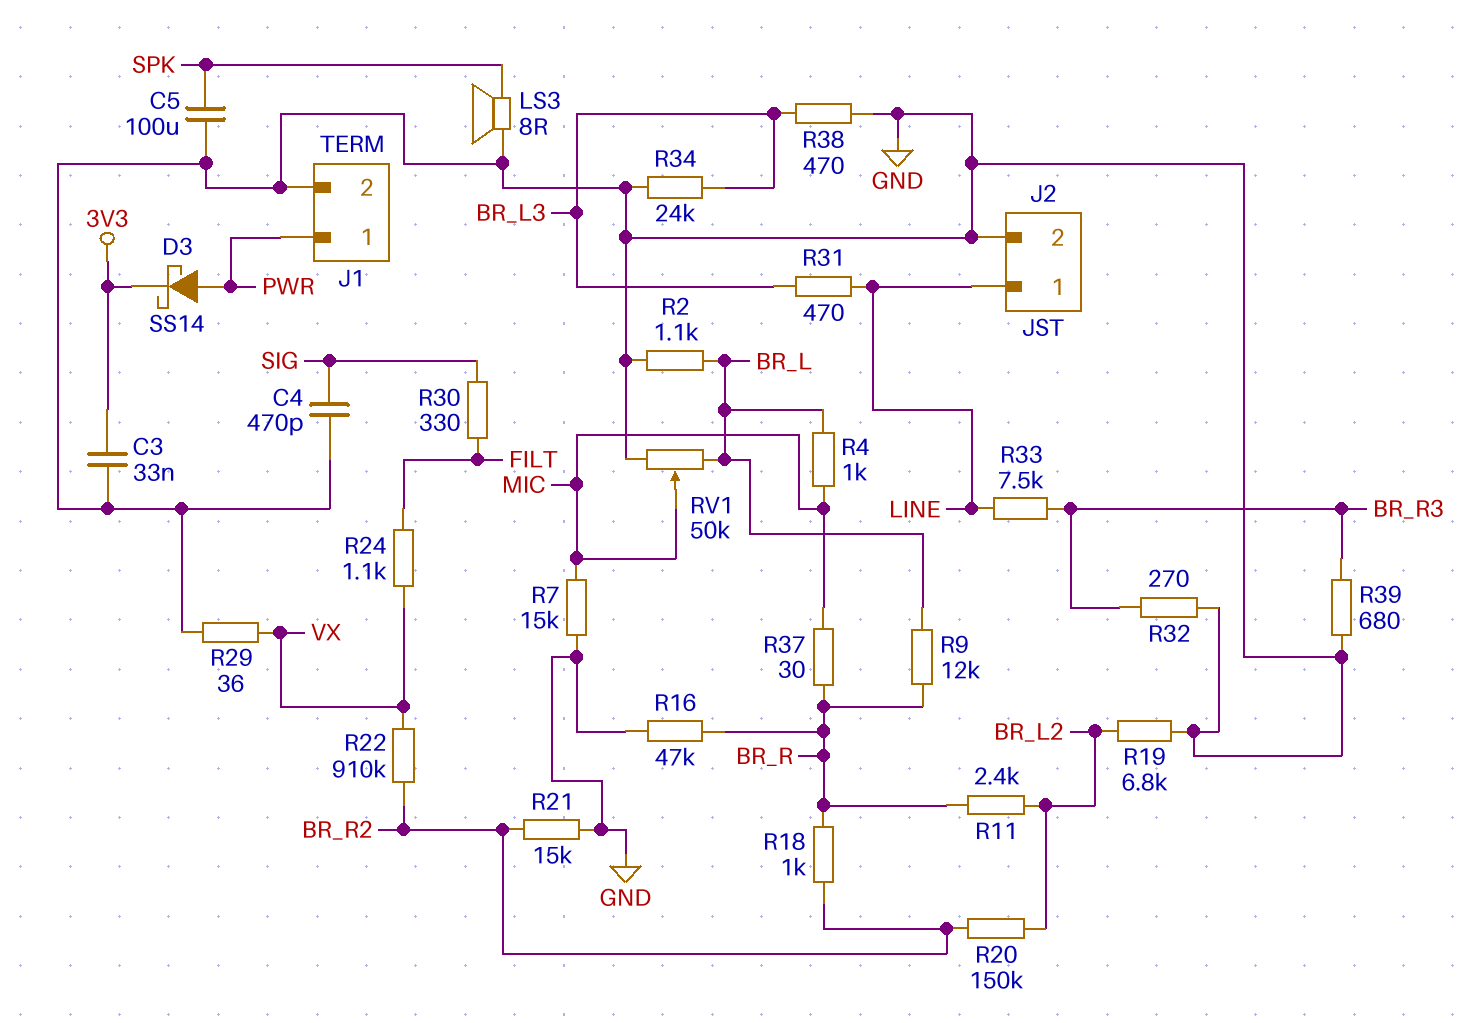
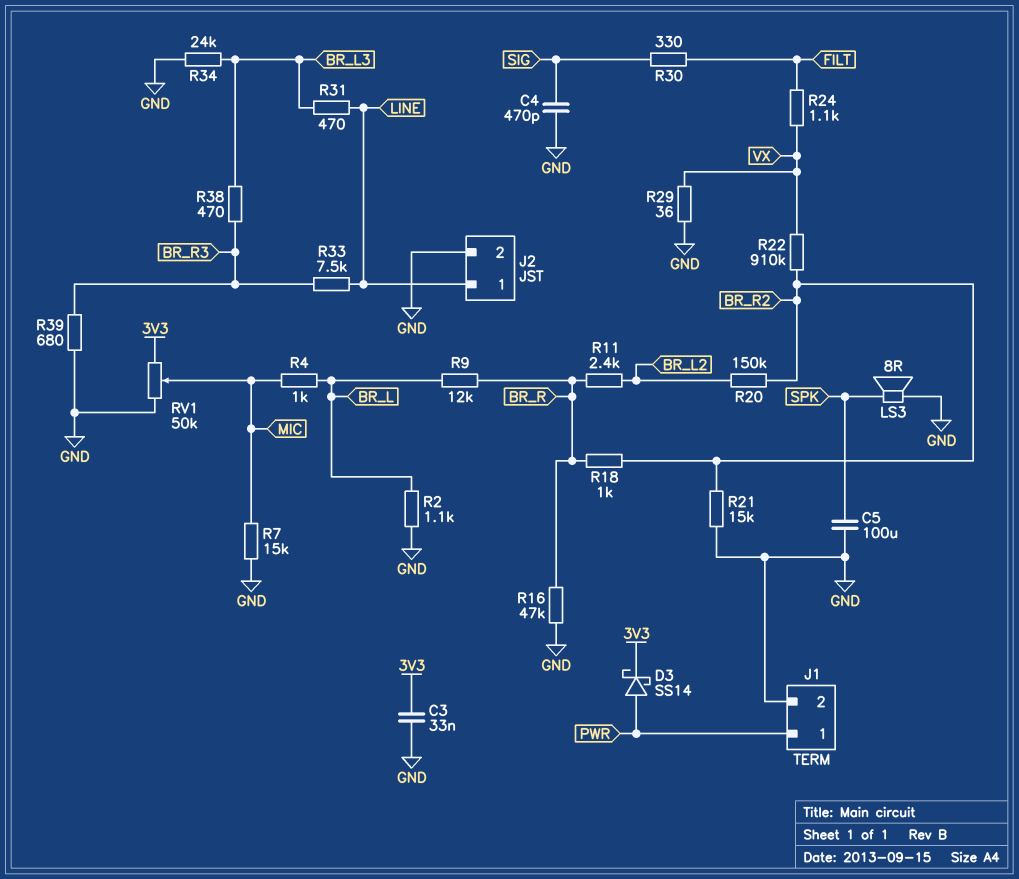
R19: 6.8k (BR_L2, GND) -> none
R32: 270 (BR_R3, GND) -> none
R37: 30 (BR_R, MIC) -> none
R38: 470 (BR_L3, GND) -> 470 (BR_L3, BR_R3)
RV1: 50k (BR_L, GND, wiper MIC) -> 50k (3V3, GND, wiper MIC)

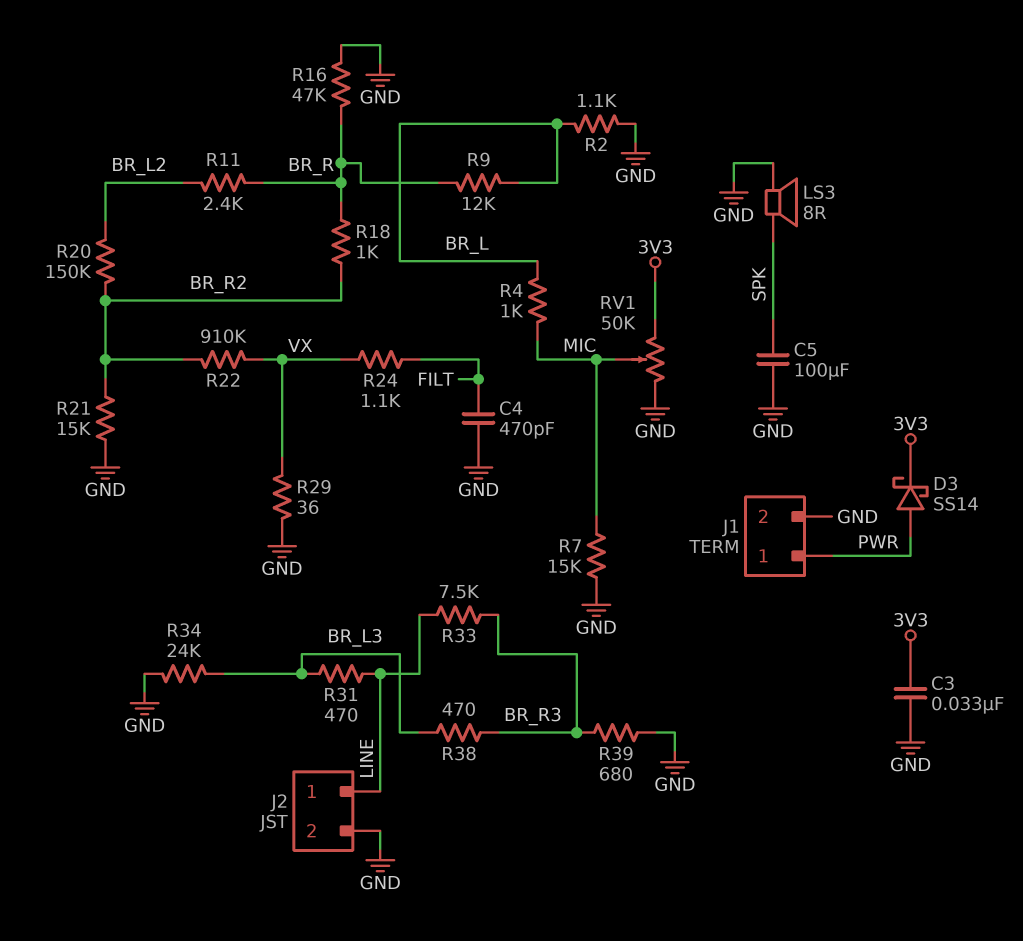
C4: 470pF (GND, SIG) -> 470pF (FILT, GND)
R30: 330 (FILT, SIG) -> none

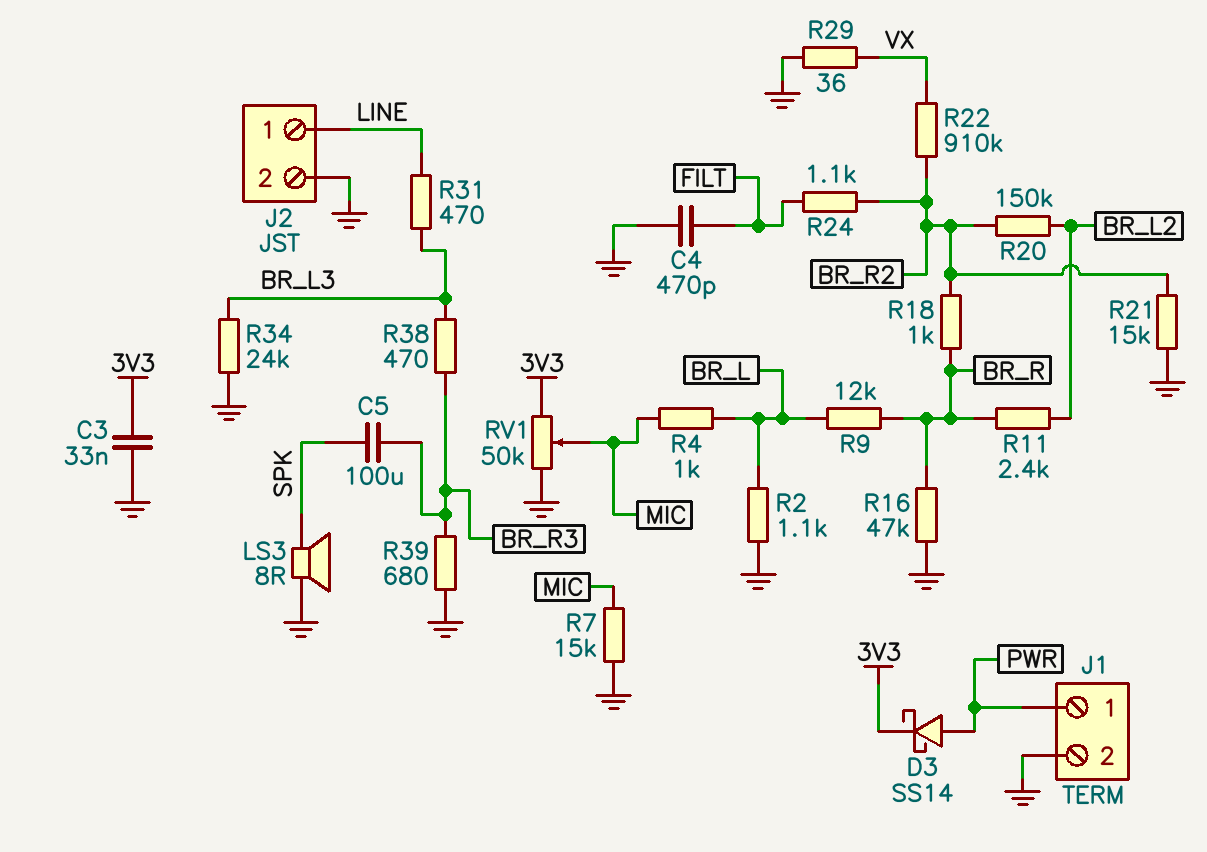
C5: 100uF (GND, SPK) -> 100uF (BR_R3, SPK)
R24: 1.1k (FILT, VX) -> 1.1k (BR_R2, FILT)
R33: 7.5k (BR_R3, LINE) -> none

